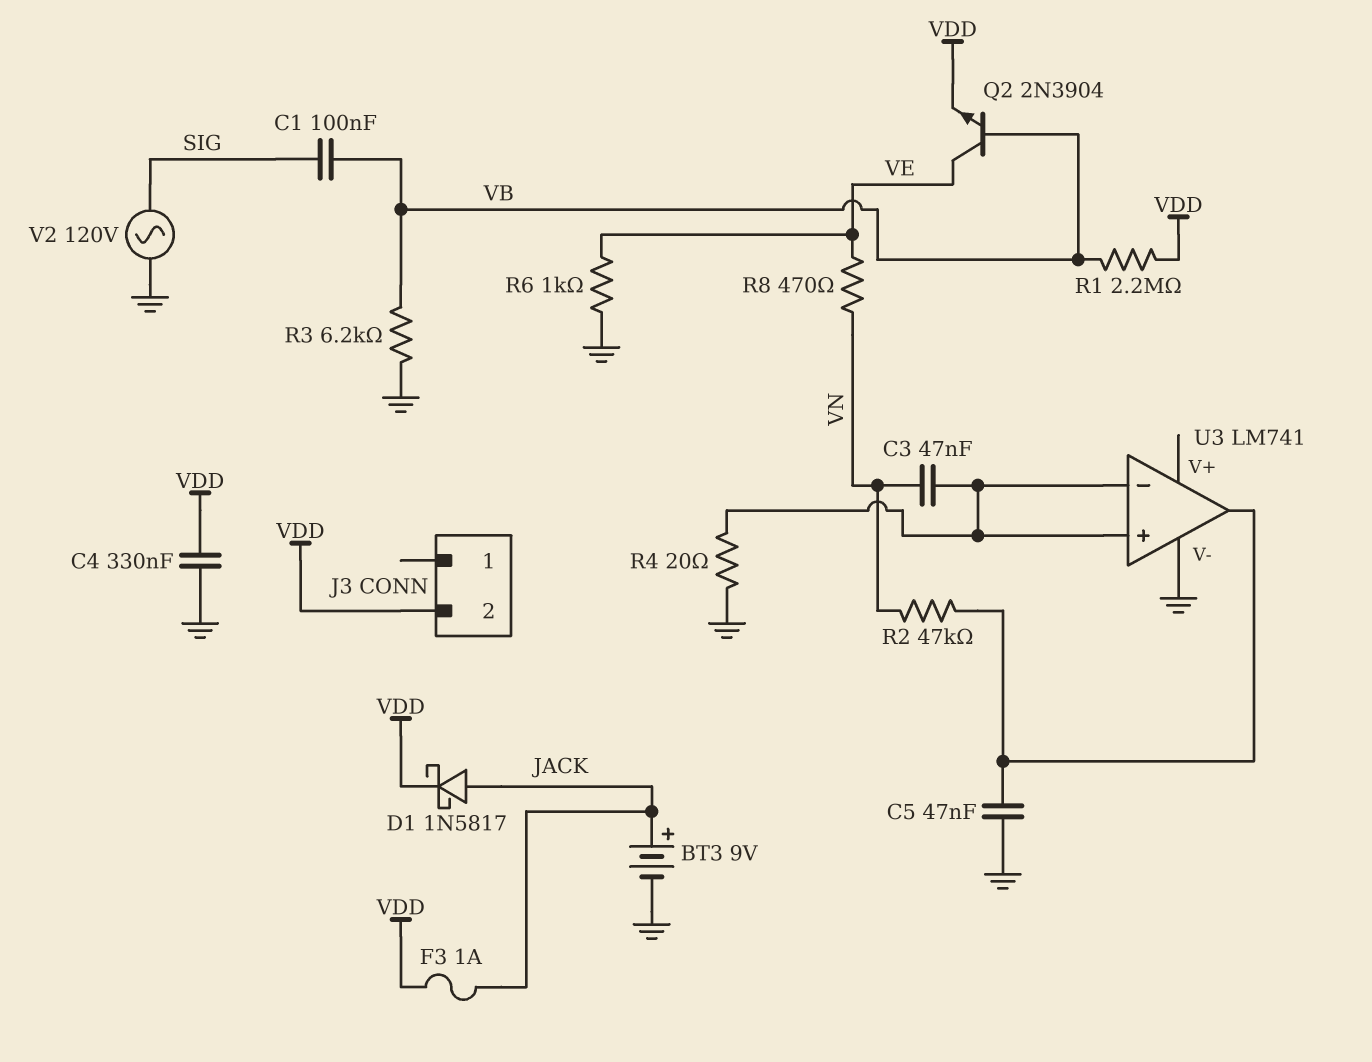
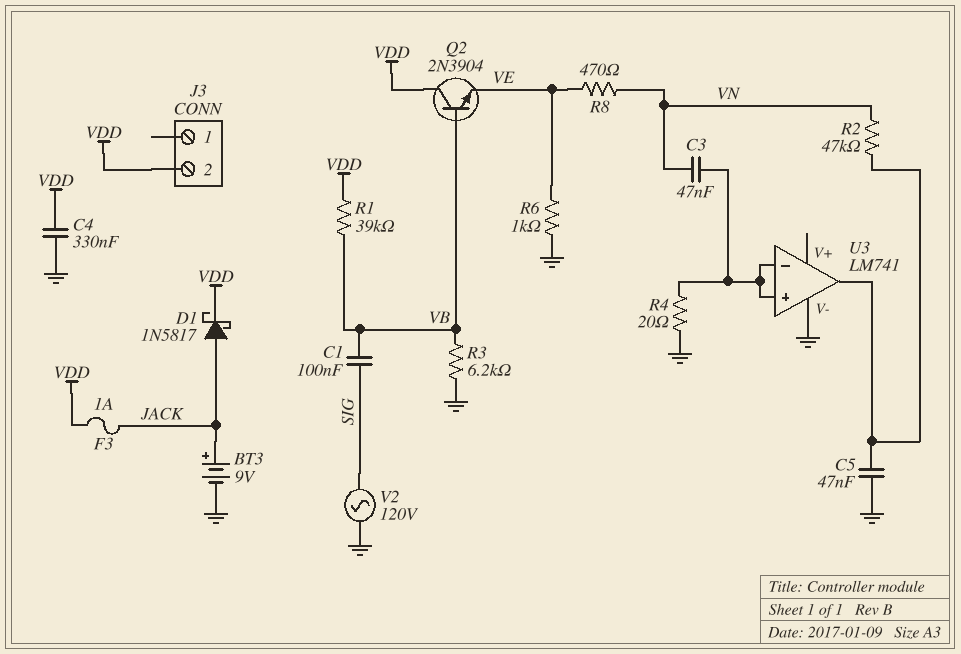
Q2: NPN 2N3904 (B VB, C VE, E VDD) -> NPN 2N3904 (B VB, C VDD, E VE)
R1: 2.2M (VB, VDD) -> 39k (VB, VDD)

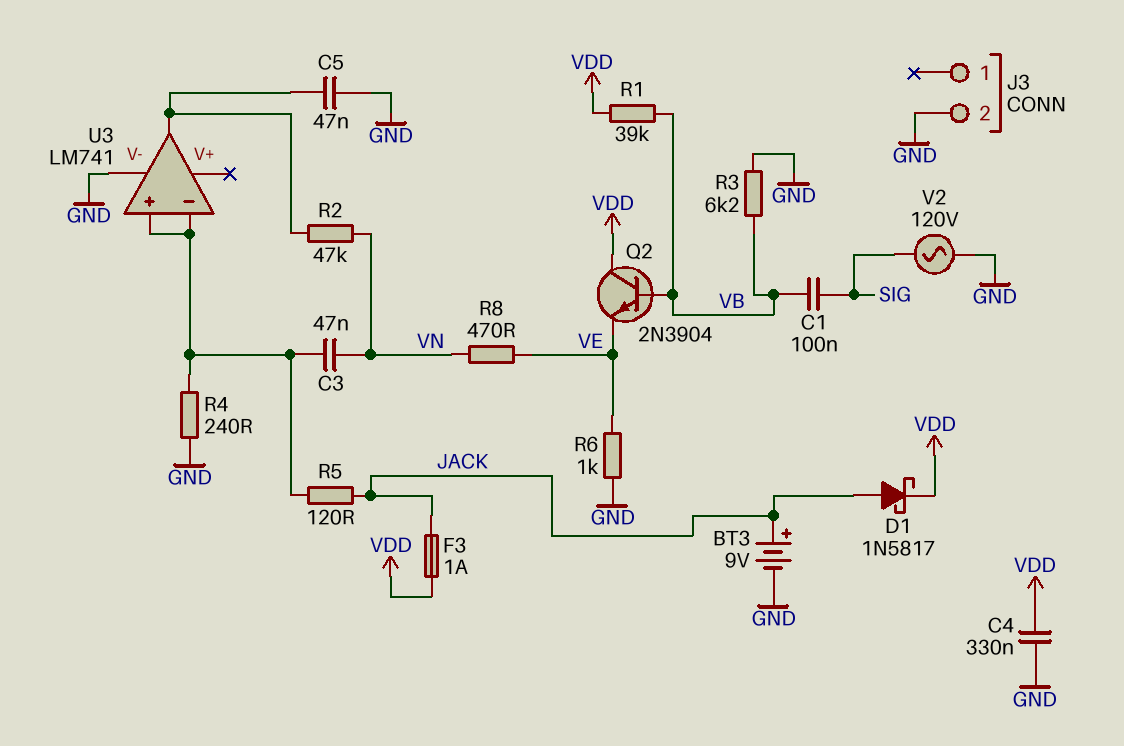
J3 pin 2: VDD -> GND
R4: 20 (GND, U3/in+) -> 240 (GND, U3/in+)
R5: none -> 120 (JACK, U3/in+)

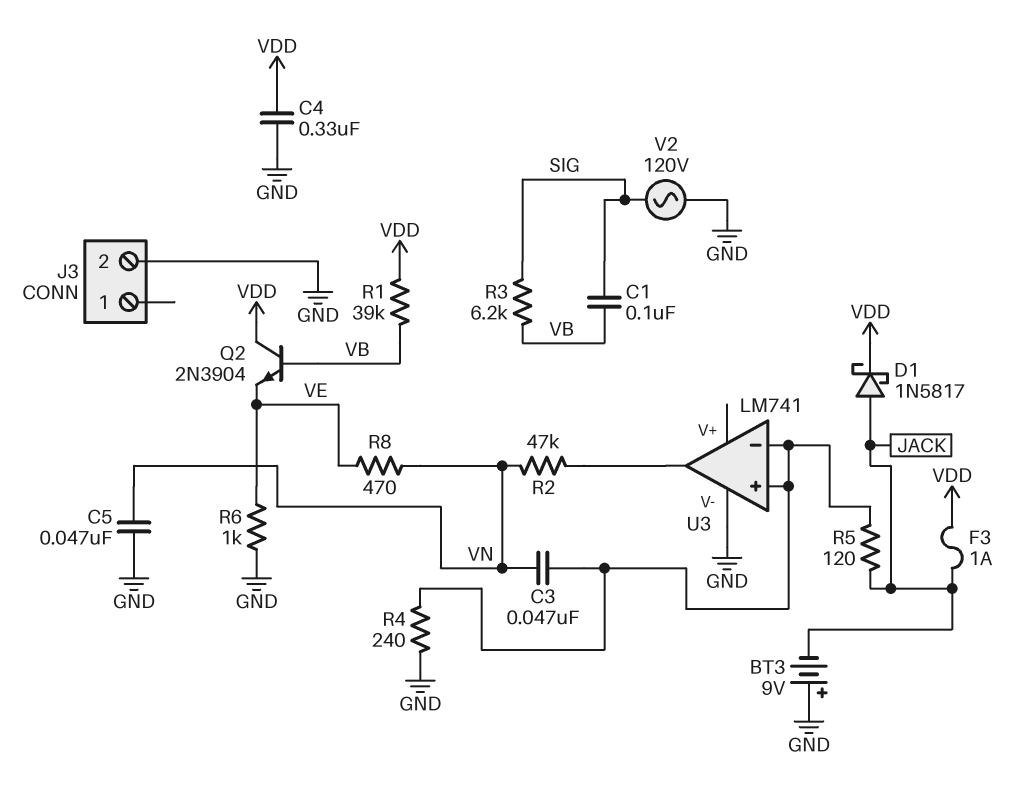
BT3: 9V (plus JACK, minus GND) -> 9V (plus GND, minus JACK)
C5: 47nF (GND, U3/out) -> 47nF (GND, VN)
R3: 6.2k (GND, VB) -> 6.2k (SIG, VB)

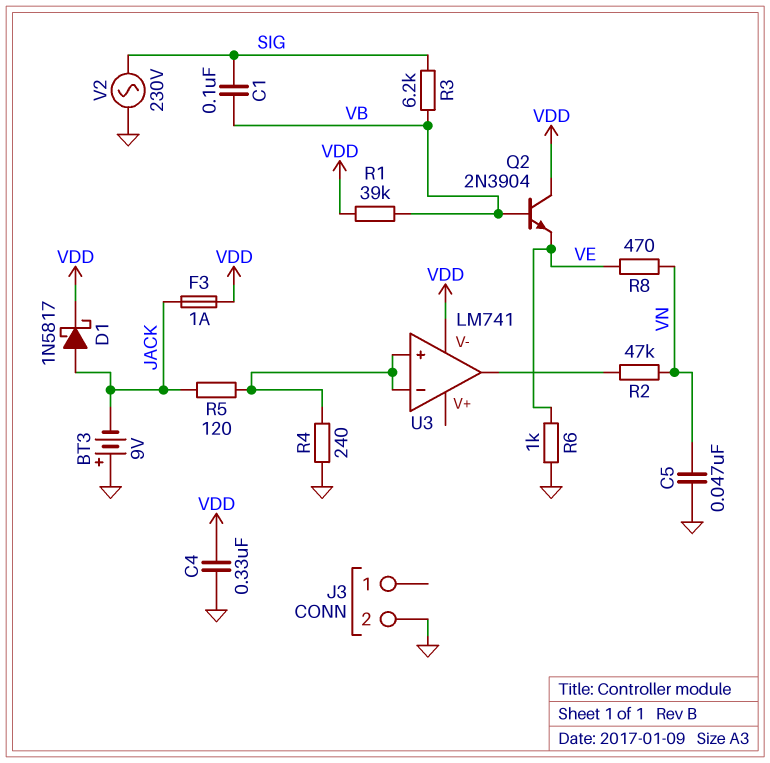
C3: 47nF (U3/in+, VN) -> none
U3 pin V-: GND -> VDD
V2: AC 120V (GND, SIG) -> AC 230V (GND, SIG)

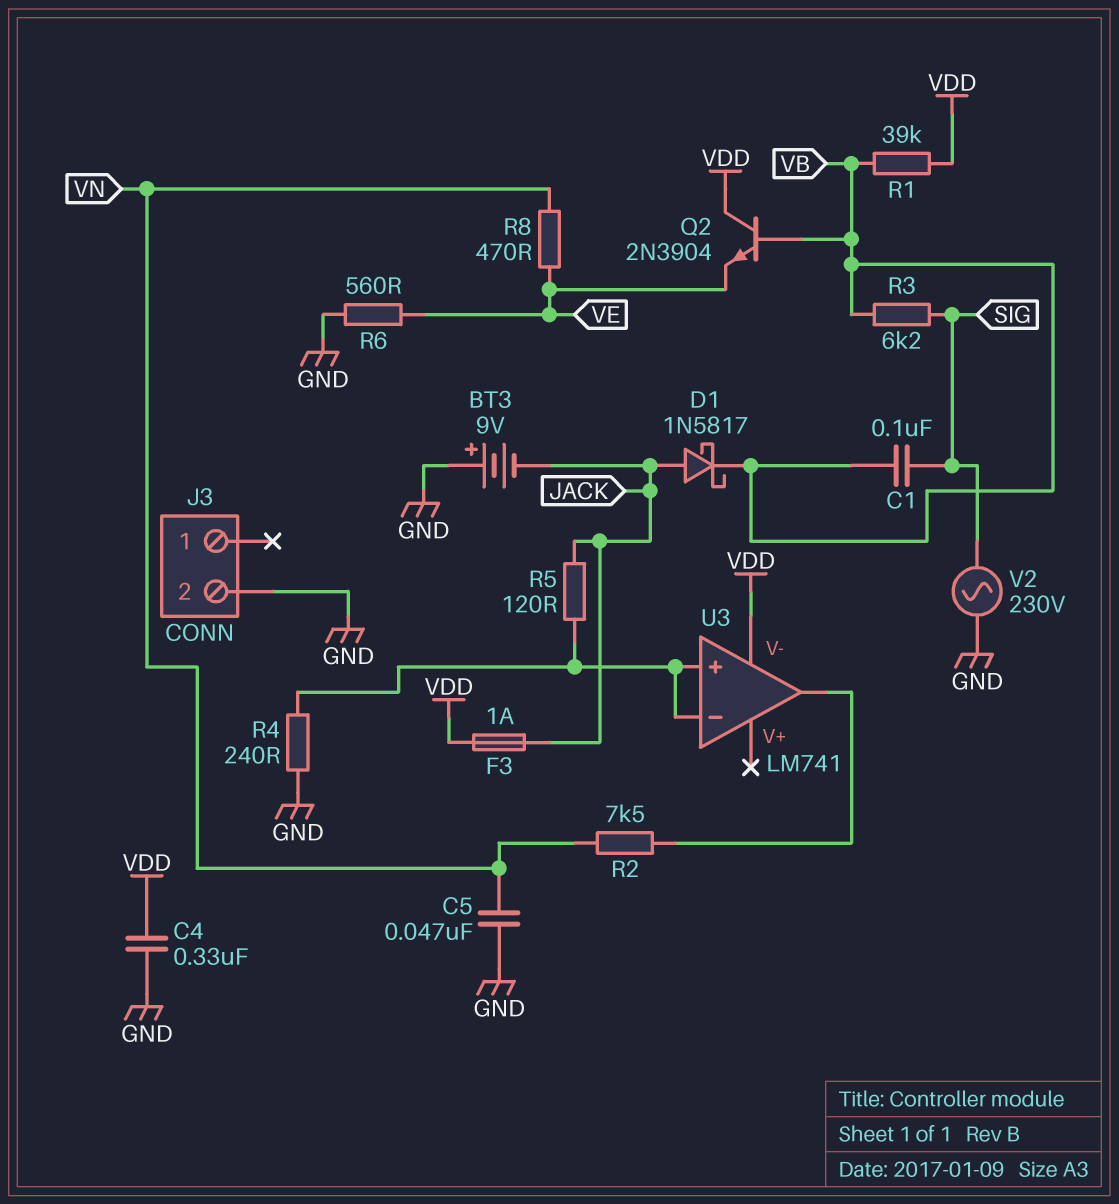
D1: schottky 1N5817 (A JACK, K VDD) -> schottky 1N5817 (A JACK, K VB)
R2: 47k (U3/out, VN) -> 7.5k (U3/out, VN)
R6: 1k (GND, VE) -> 560 (GND, VE)

